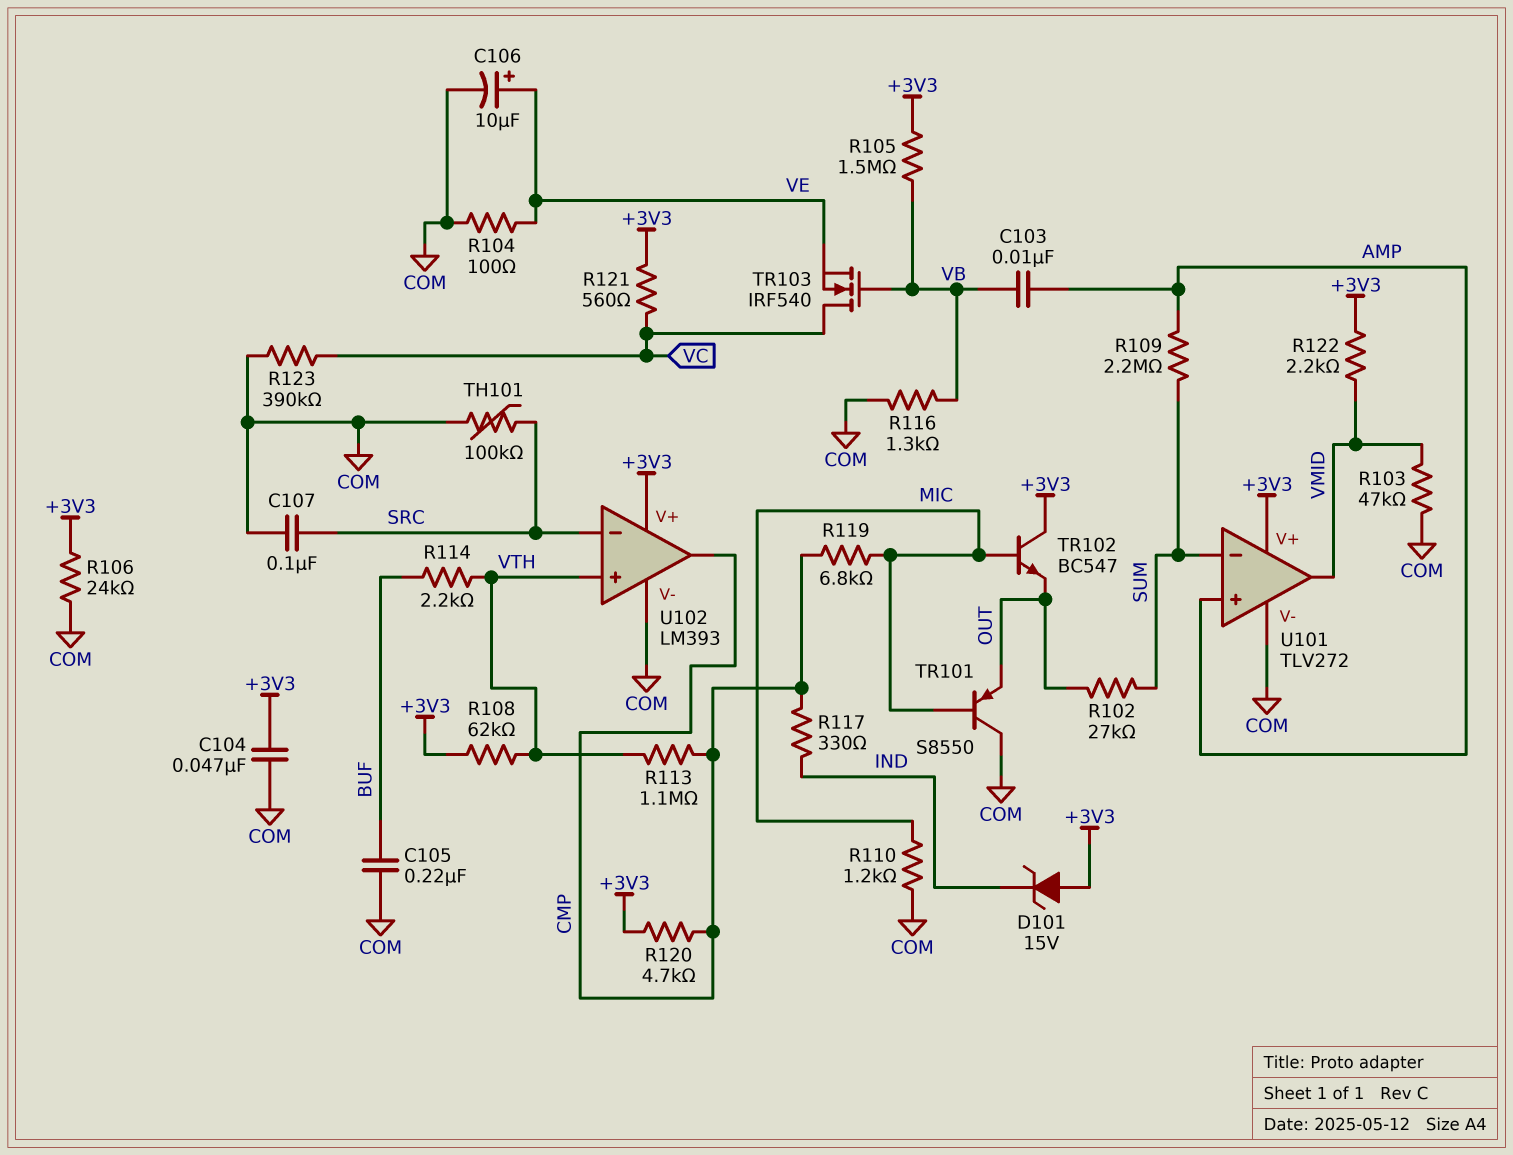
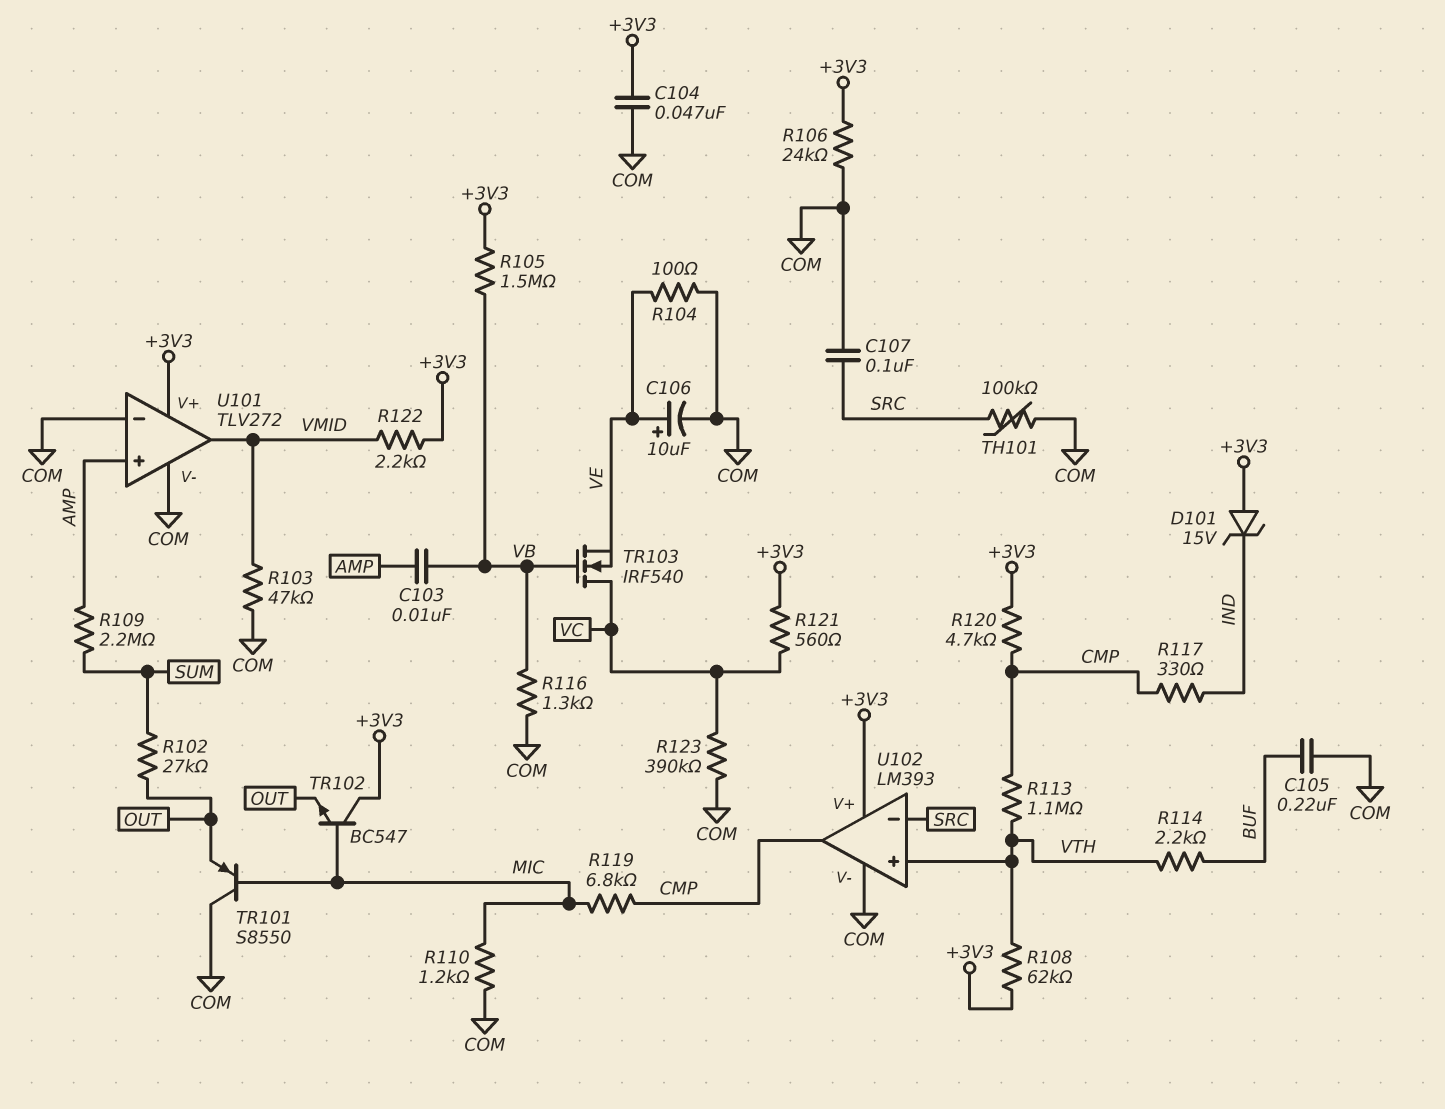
U101 pin in-: SUM -> COM

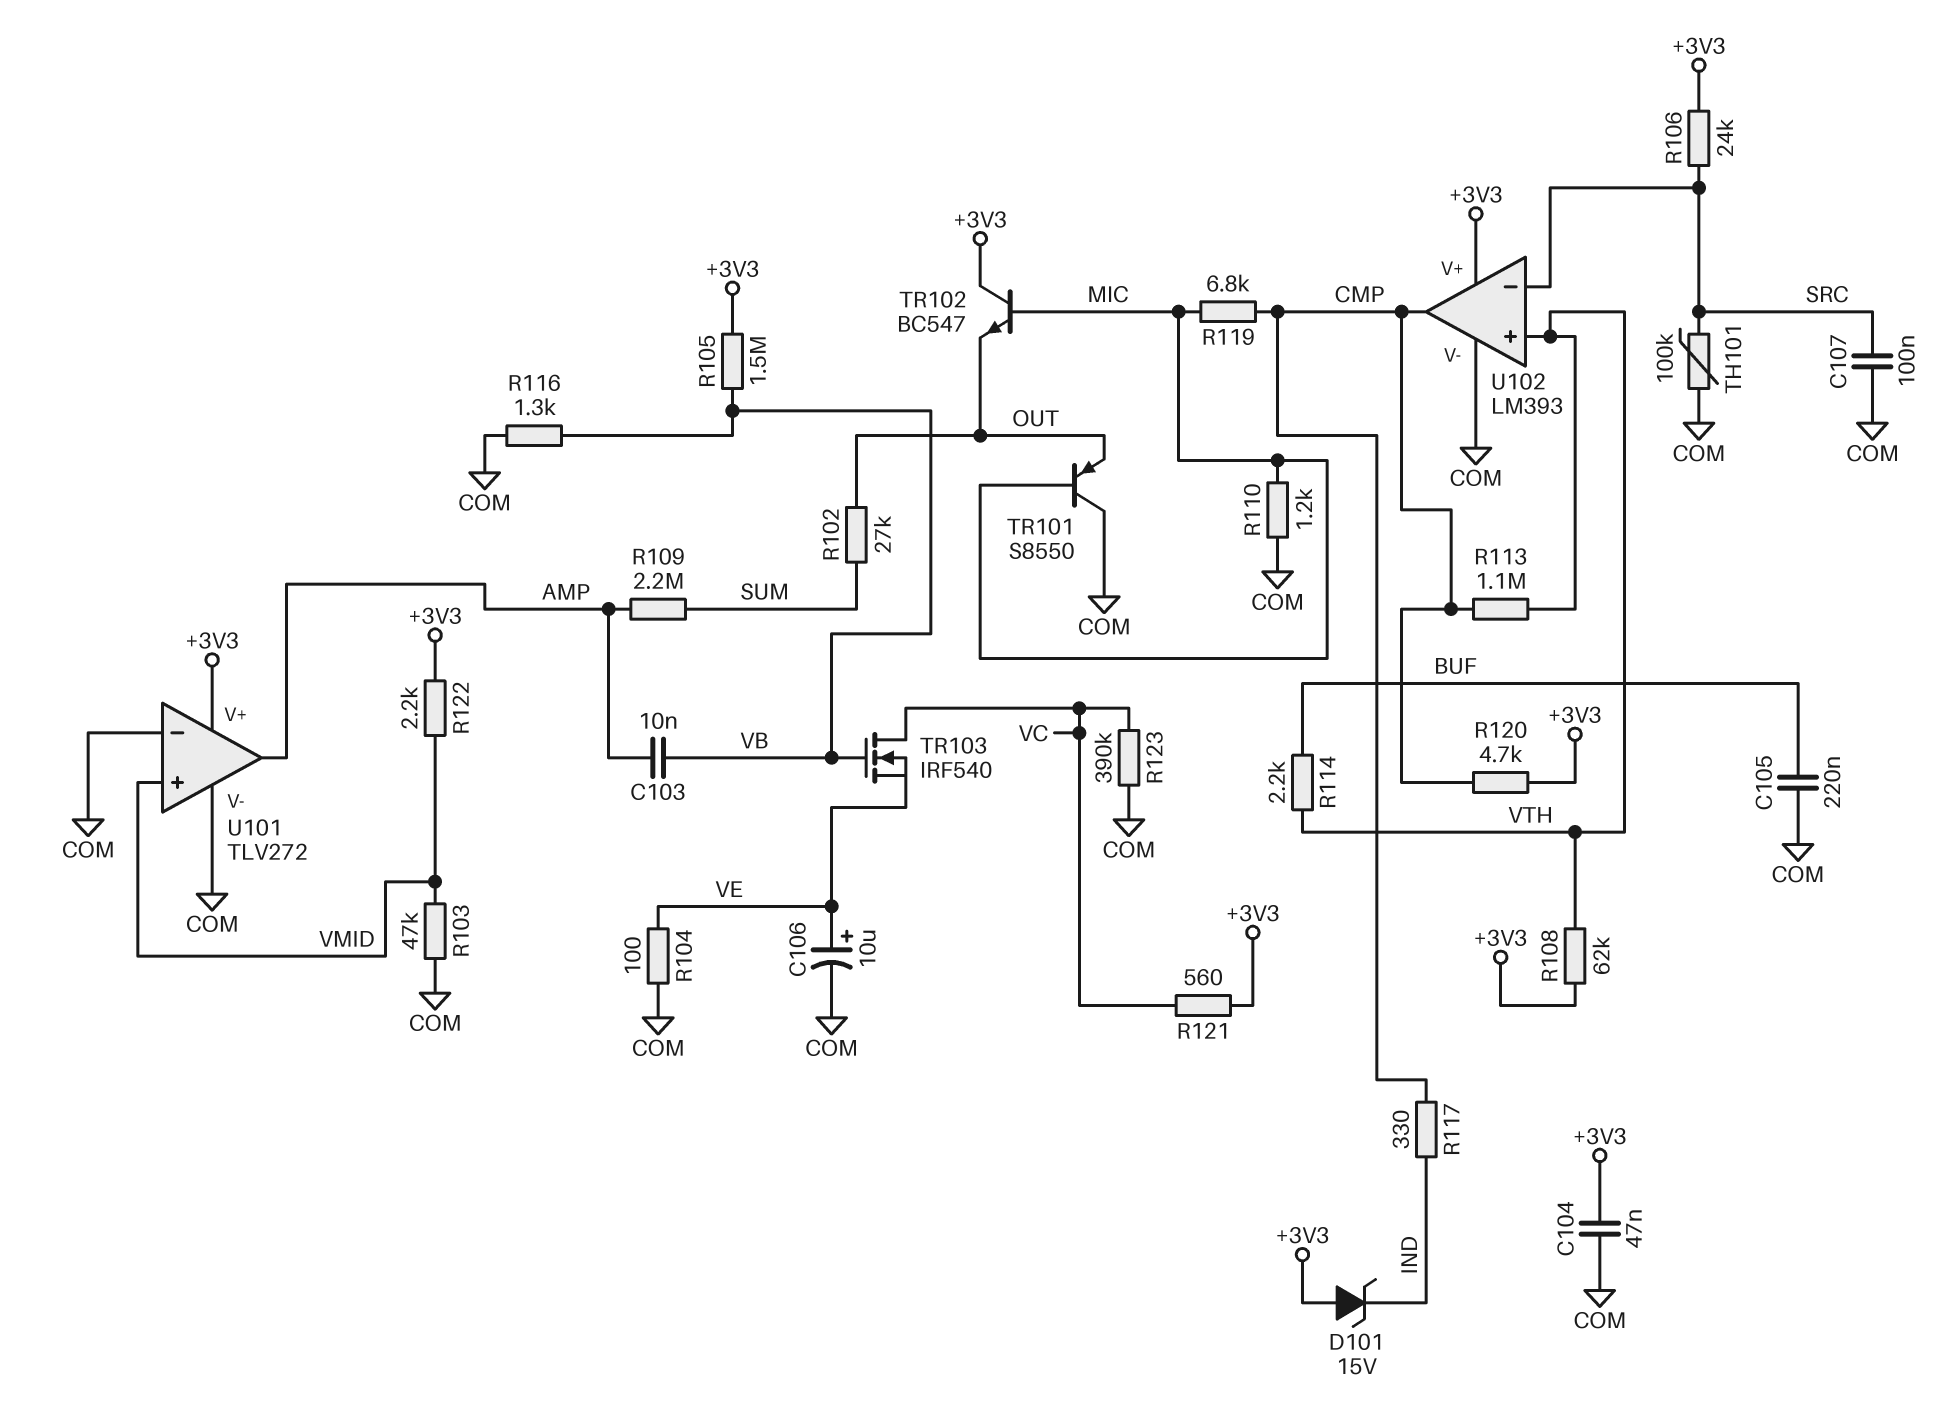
R106: 24k (+3V3, COM) -> 24k (+3V3, SRC)
U101 pin in+: AMP -> VMID
U101 pin out: VMID -> AMP

